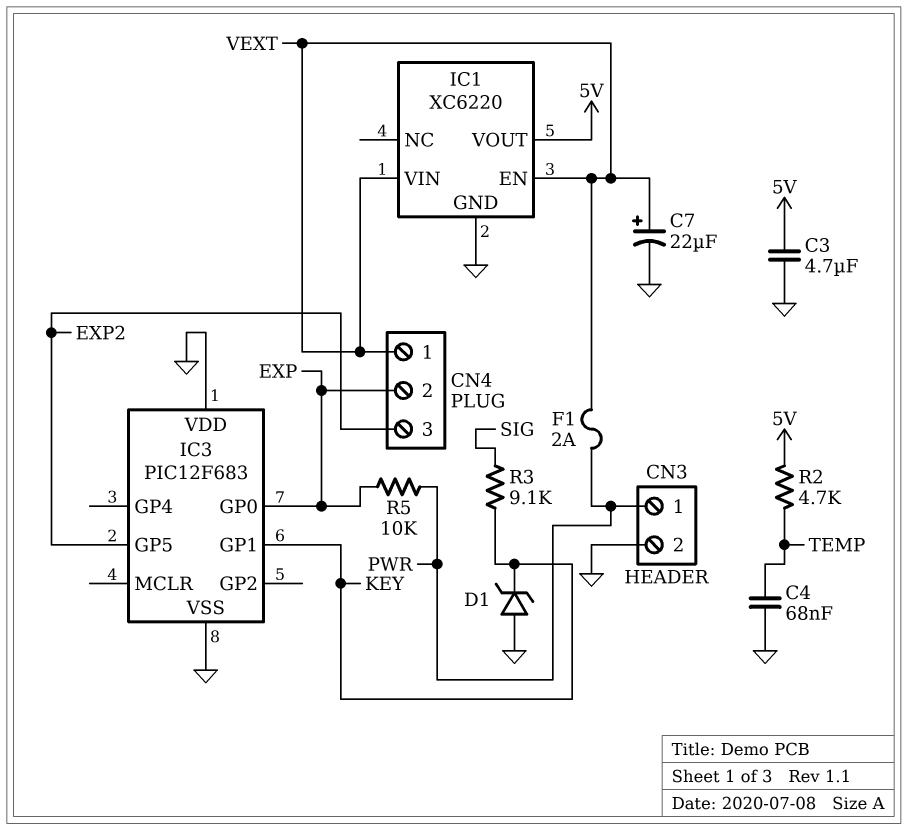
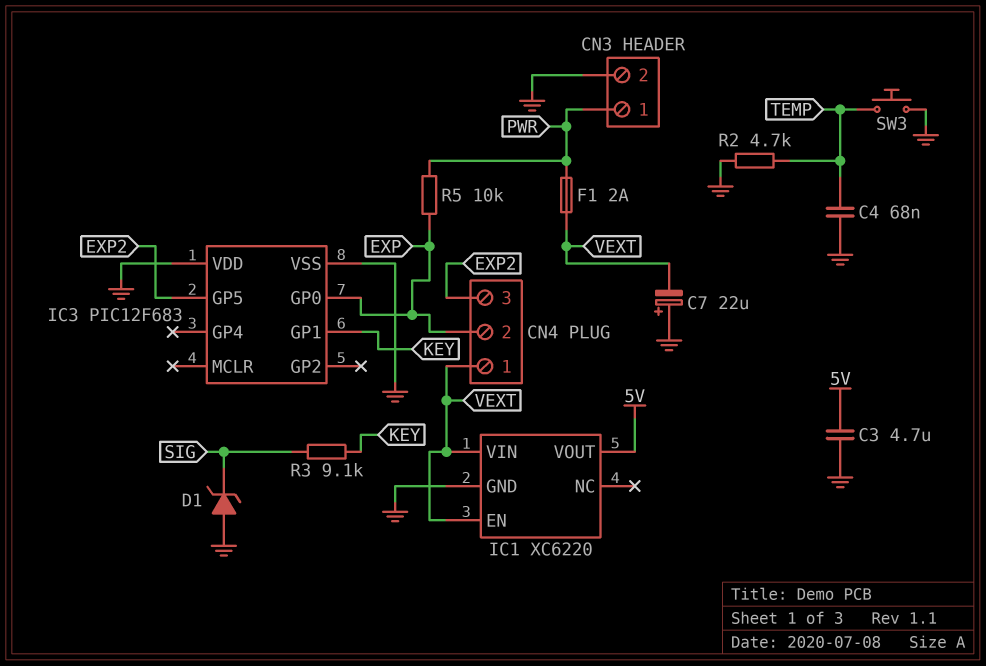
C7: 22uF (plus VEXT, minus GND) -> 22uF (plus GND, minus VEXT)
D1: zener (A GND, K KEY) -> zener (A GND, K SIG)
R2: 4.7k (5V, TEMP) -> 4.7k (GND, TEMP)
SW3: none -> button (GND, TEMP)

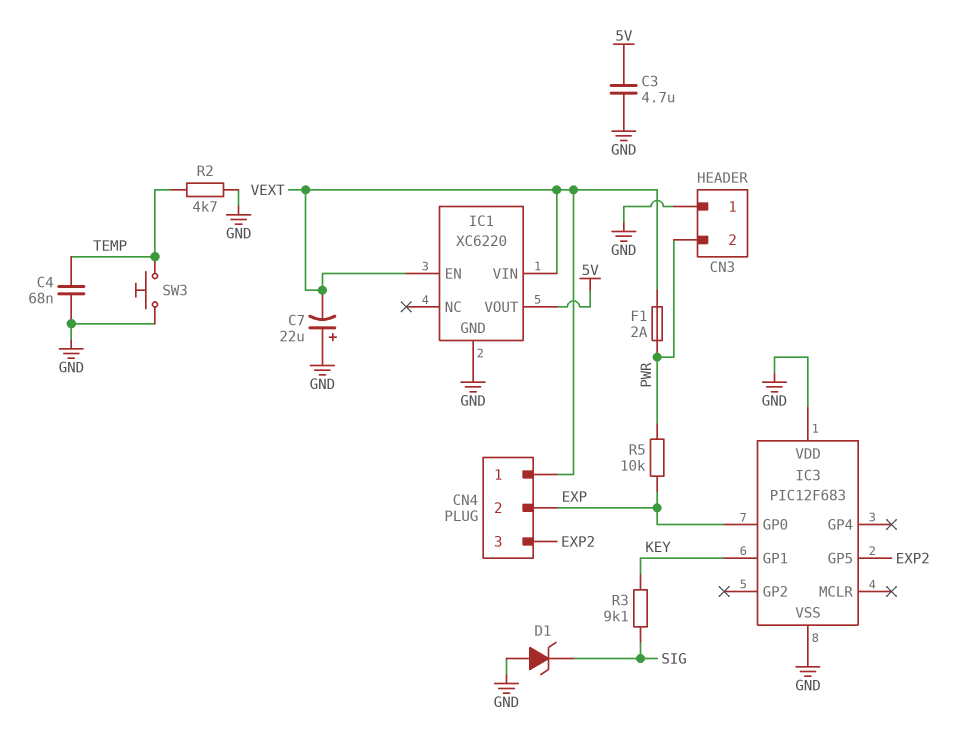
CN3 pin 1: PWR -> GND
CN3 pin 2: GND -> PWR

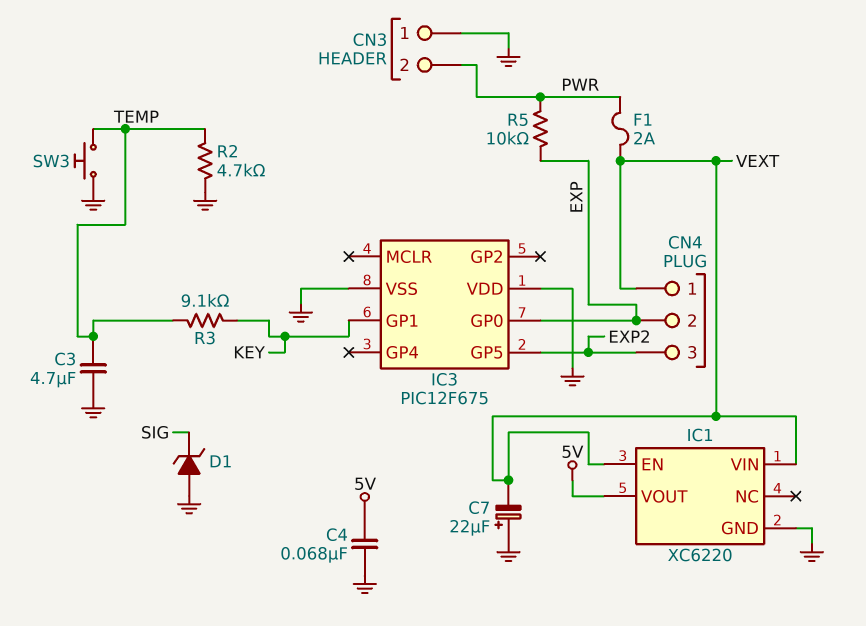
C3: 4.7uF (5V, GND) -> 4.7uF (GND, TEMP)
C4: 68nF (GND, TEMP) -> 68nF (5V, GND)
IC3: PIC12F683 -> PIC12F675
R3: 9.1k (KEY, SIG) -> 9.1k (KEY, TEMP)

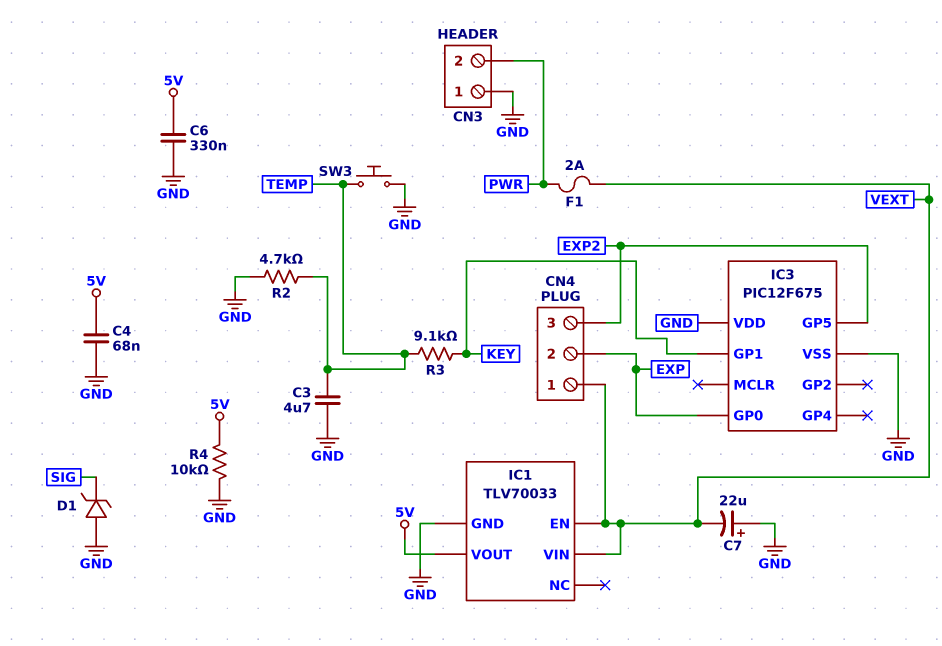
C6: none -> 330nF (5V, GND)
IC1: XC6220 -> TLV70033
R4: none -> 10k (5V, GND)
R5: 10k (EXP, PWR) -> none

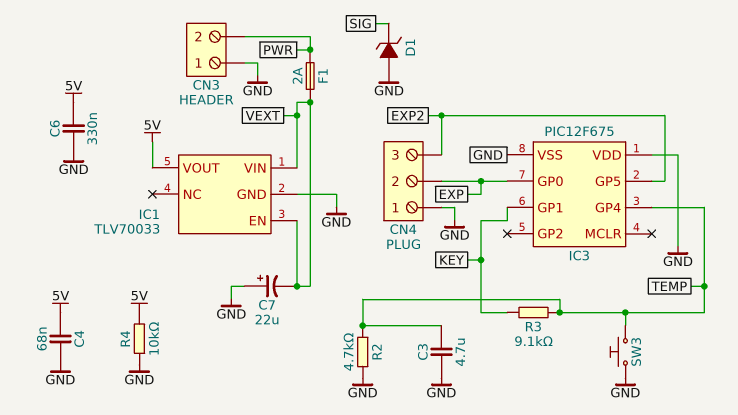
CN4 pin 1: VEXT -> GND
IC3 pin GP4: none -> TEMP

